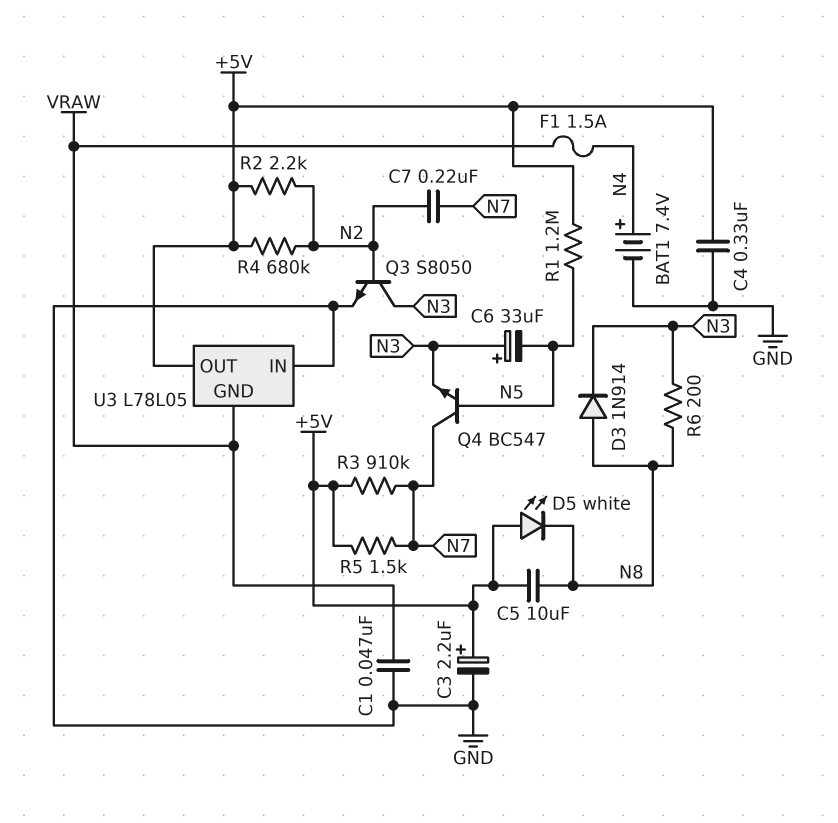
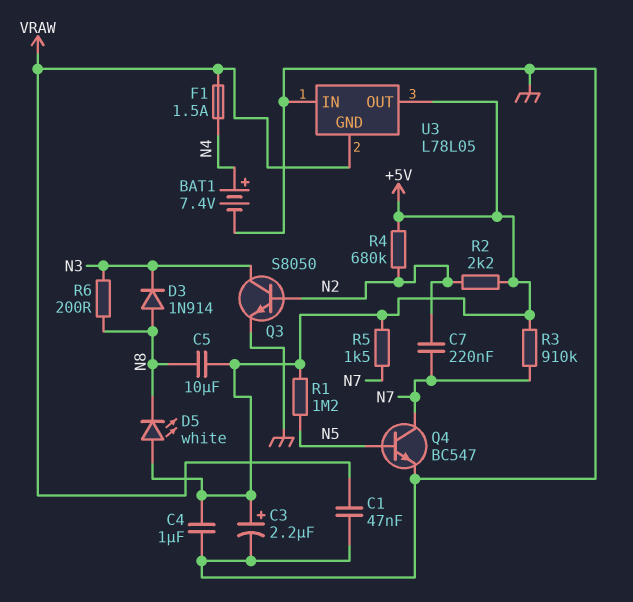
C4: 330nF (+5V, GND) -> 1uF (+5V, GND)
C6: 33uF (plus N3, minus N5) -> none
Q4: NPN BC547 (B N5, C N7, E N3) -> NPN BC547 (B N5, C N7, E GND)

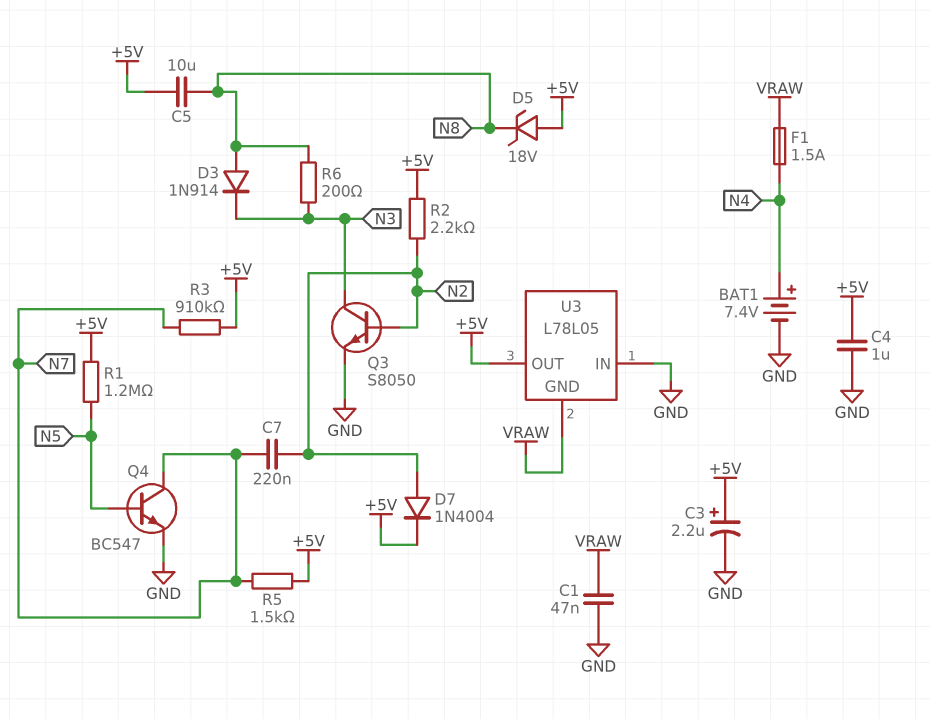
D5: LED white (A +5V, K N8) -> zener 18V (A +5V, K N8)
D7: none -> diode 1N4004 (A N2, K +5V)
R4: 680k (+5V, N2) -> none

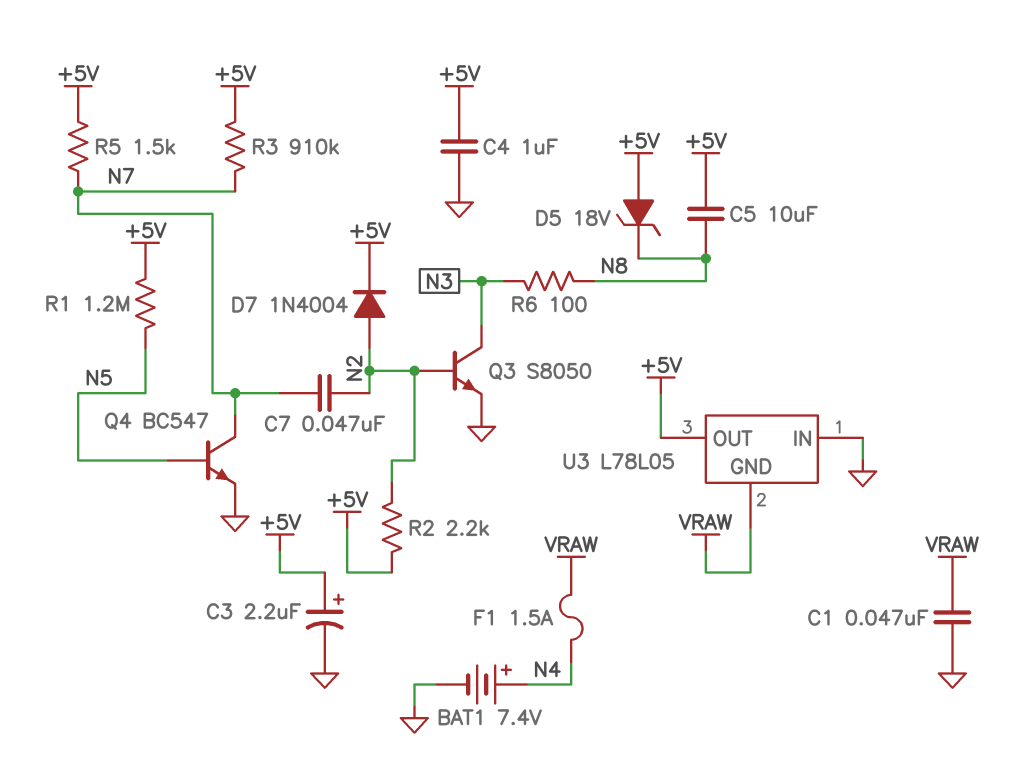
C7: 220nF (N2, N7) -> 47nF (N2, N7)
D3: diode 1N914 (A N8, K N3) -> none
R6: 200 (N3, N8) -> 100 (N3, N8)

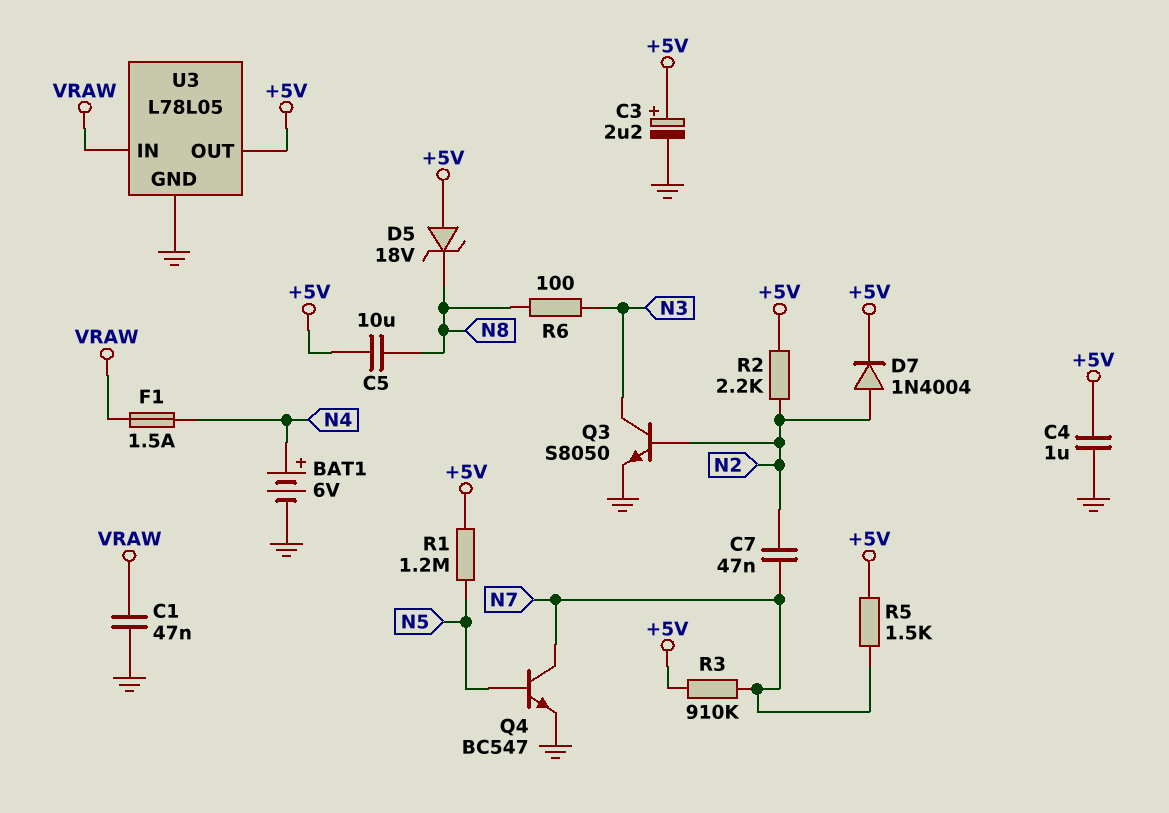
BAT1: 7.4V (plus N4, minus GND) -> 6V (plus N4, minus GND)
U3 pin GND: VRAW -> GND
U3 pin IN: GND -> VRAW

